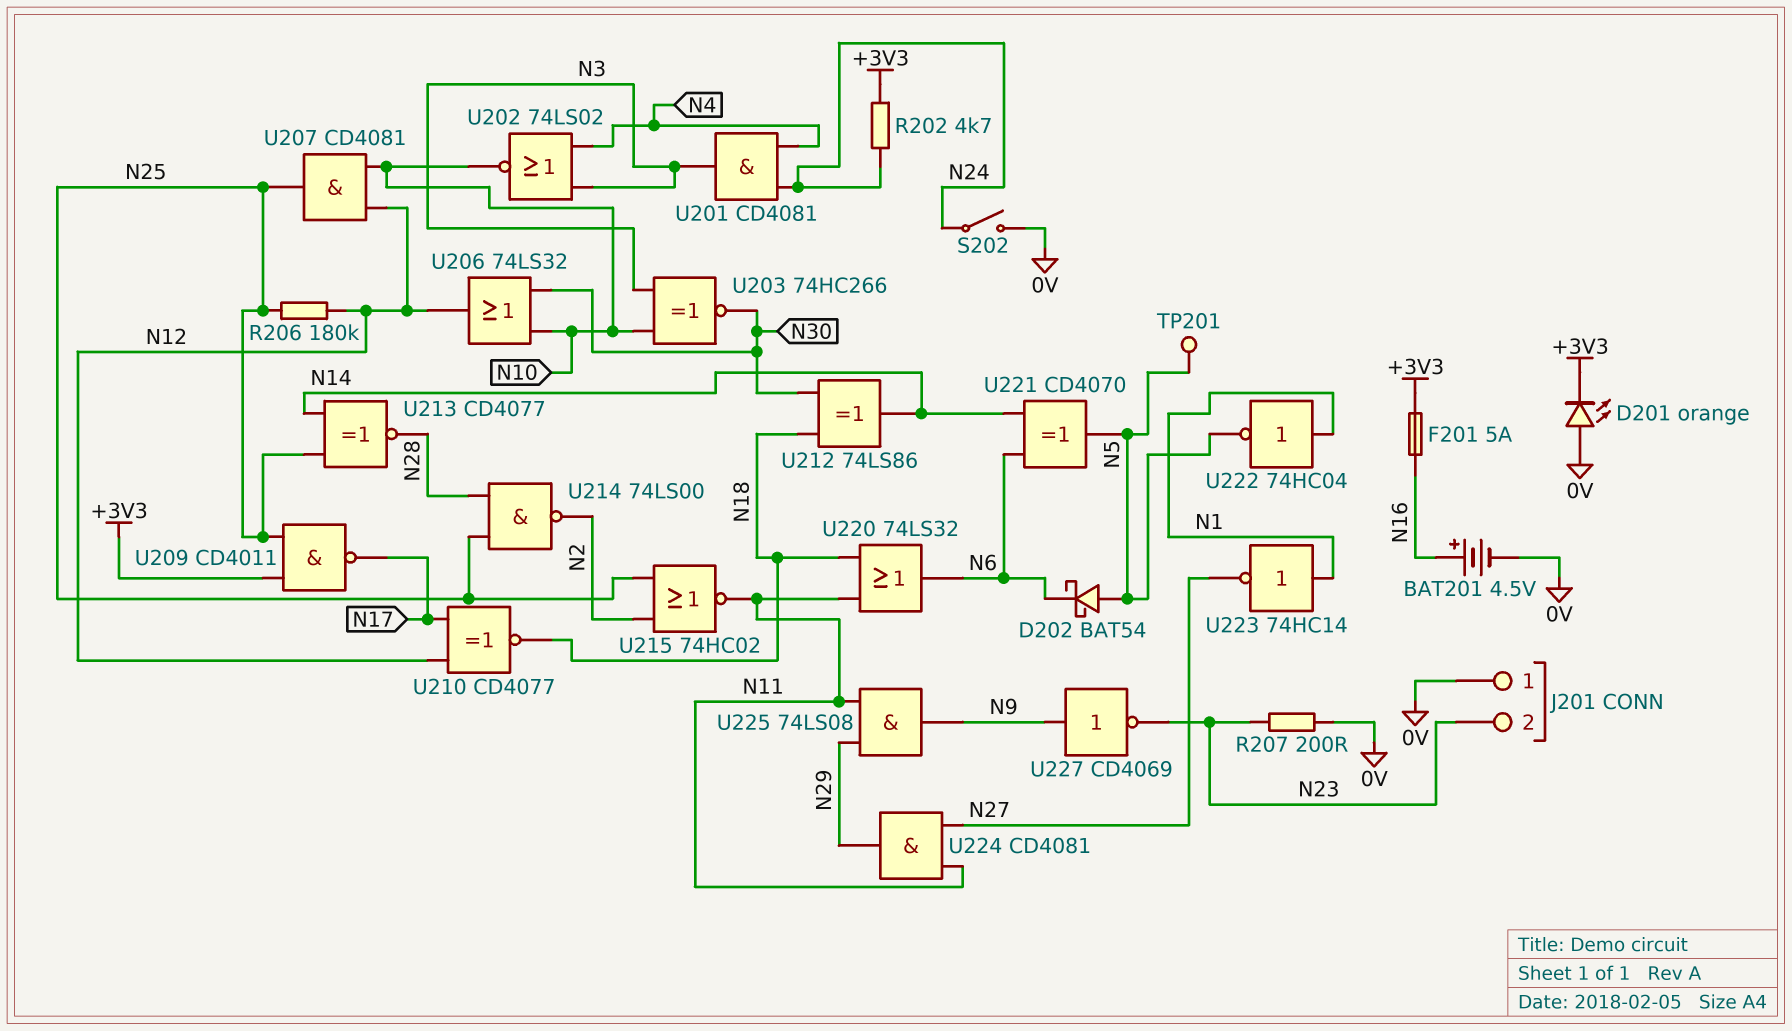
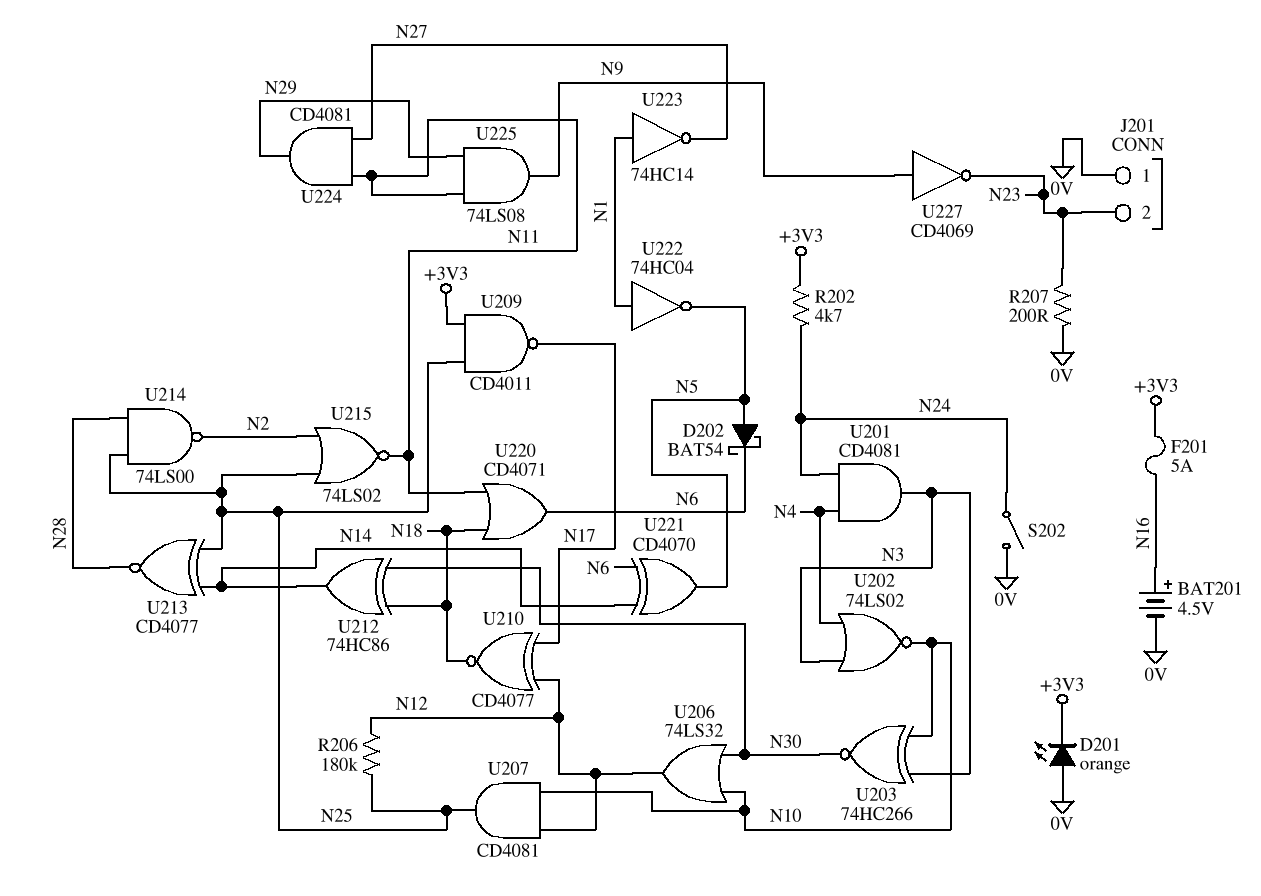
TP201: test point (N5) -> none
U212: XOR 74LS86 (in N18, in N30, out N14) -> XOR 74HC86 (in N18, in N30, out N14)
U215: NOR 74HC02 (in N2, in N25, out N11) -> NOR 74LS02 (in N2, in N25, out N11)
U220: OR 74LS32 (in N11, in N18, out N6) -> OR CD4071 (in N11, in N18, out N6)

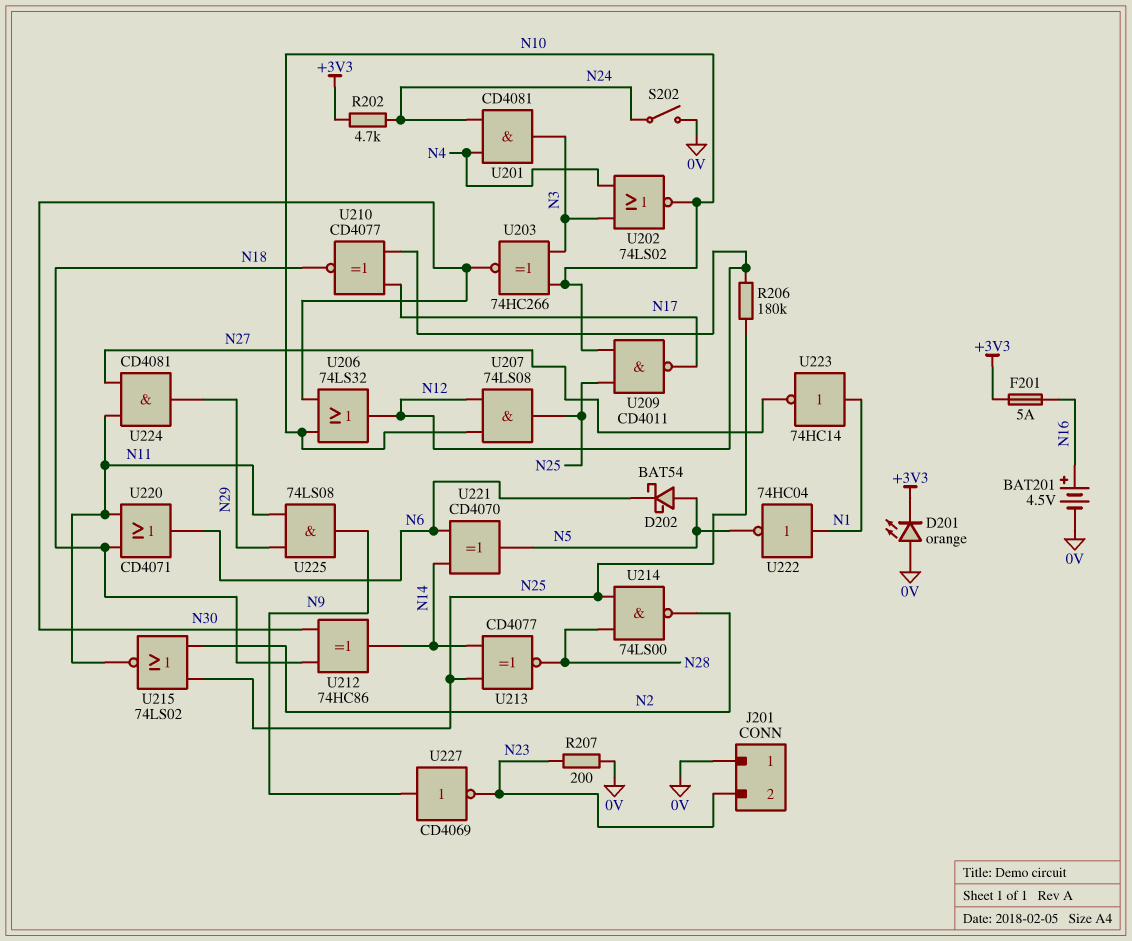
U207: AND CD4081 (in N10, in N12, out N25) -> AND 74LS08 (in N10, in N12, out N25)
U209: NAND CD4011 (in +3V3, in N25, out N17) -> NAND CD4011 (in N10, in N25, out N17)

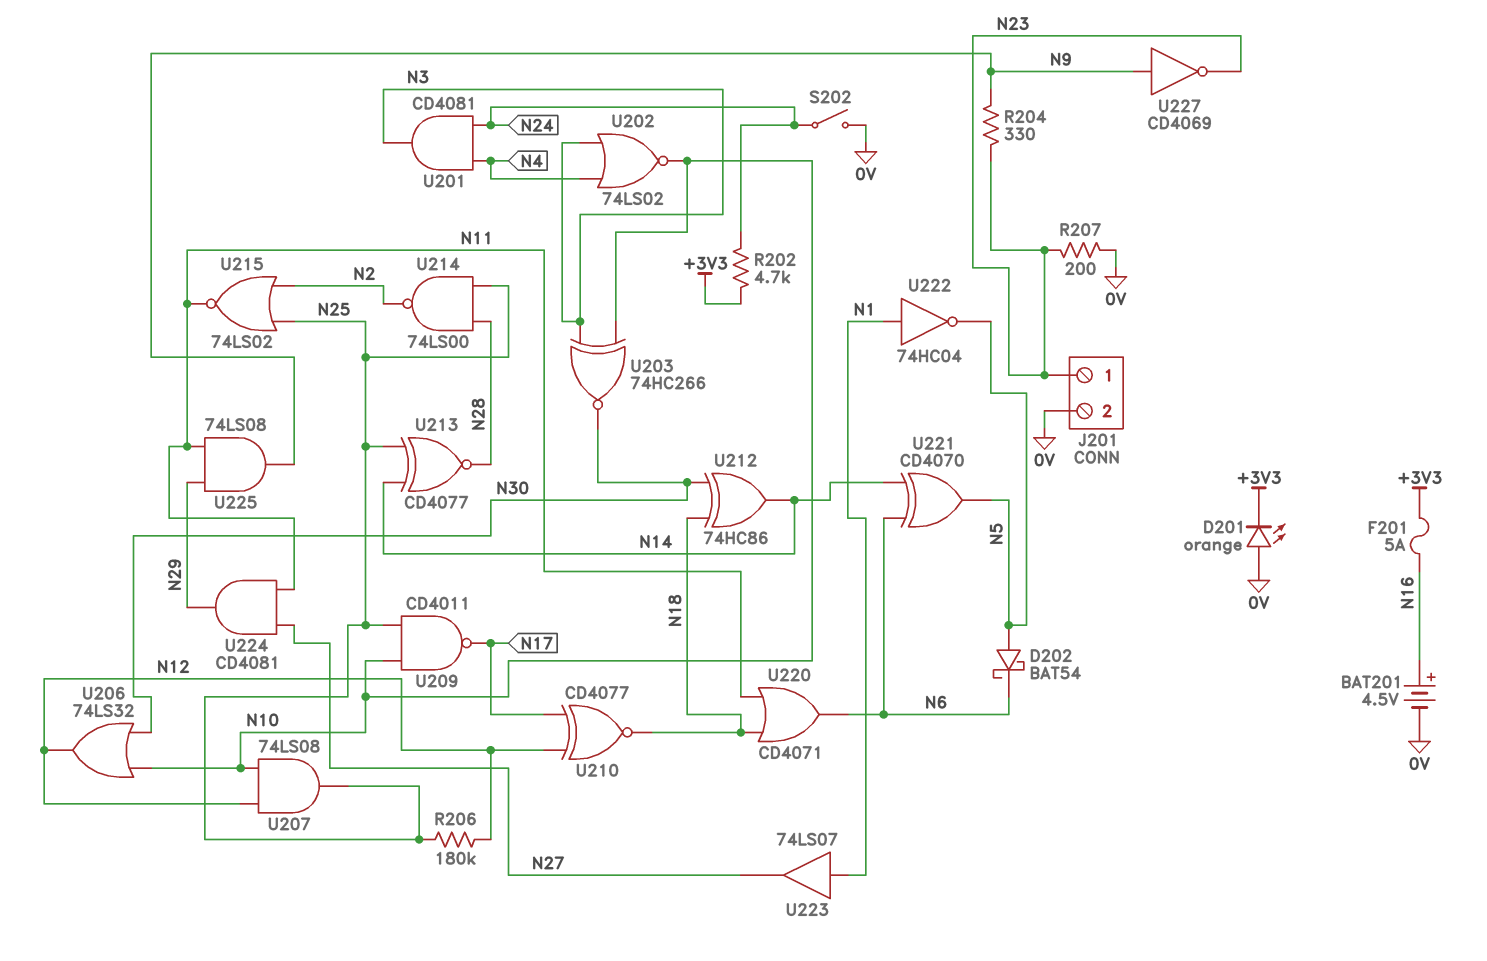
J201 pin 1: 0V -> N23
J201 pin 2: N23 -> 0V
R204: none -> 330 (N9, N23)
U223: NOT 74HC14 (in N1, out N27) -> buffer 74LS07 (in N1, out N27)

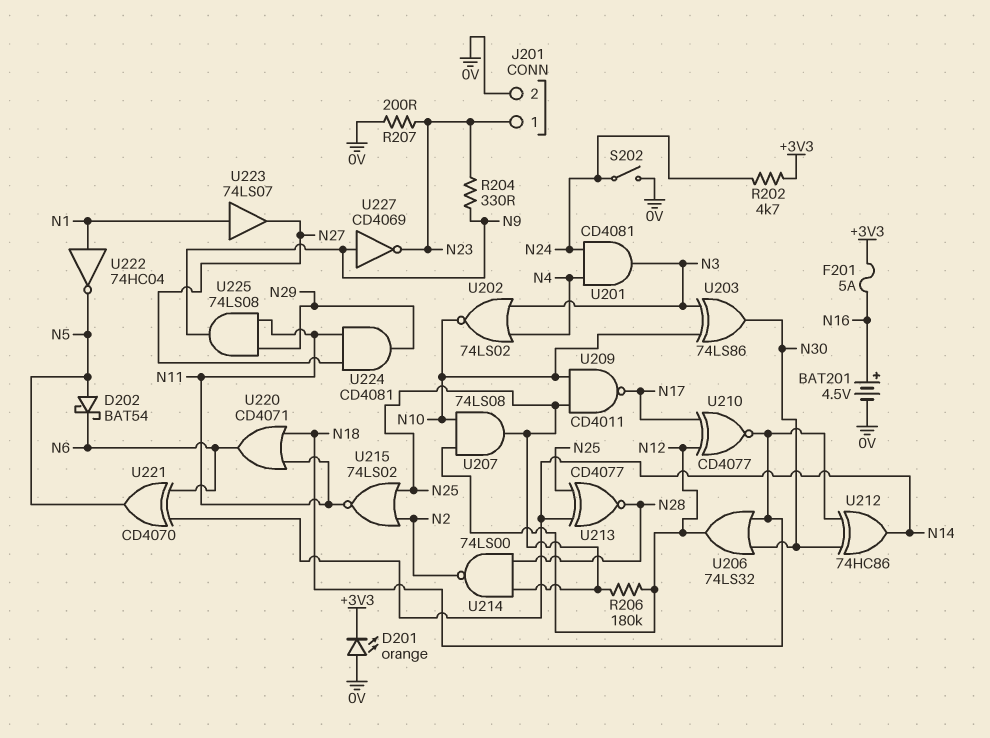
U203: XNOR 74HC266 (in N3, in N10, out N30) -> XOR 74LS86 (in N3, in N10, out N30)
U206: OR 74LS32 (in N10, in N30, out N12) -> OR 74LS32 (in N18, in N30, out N12)

